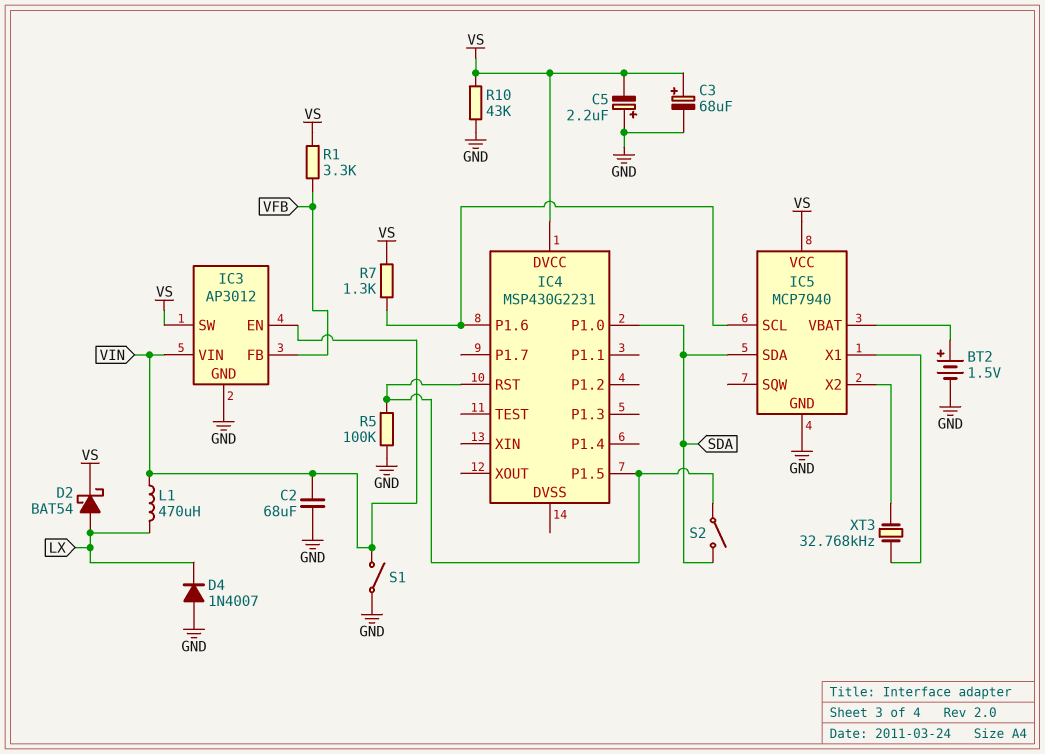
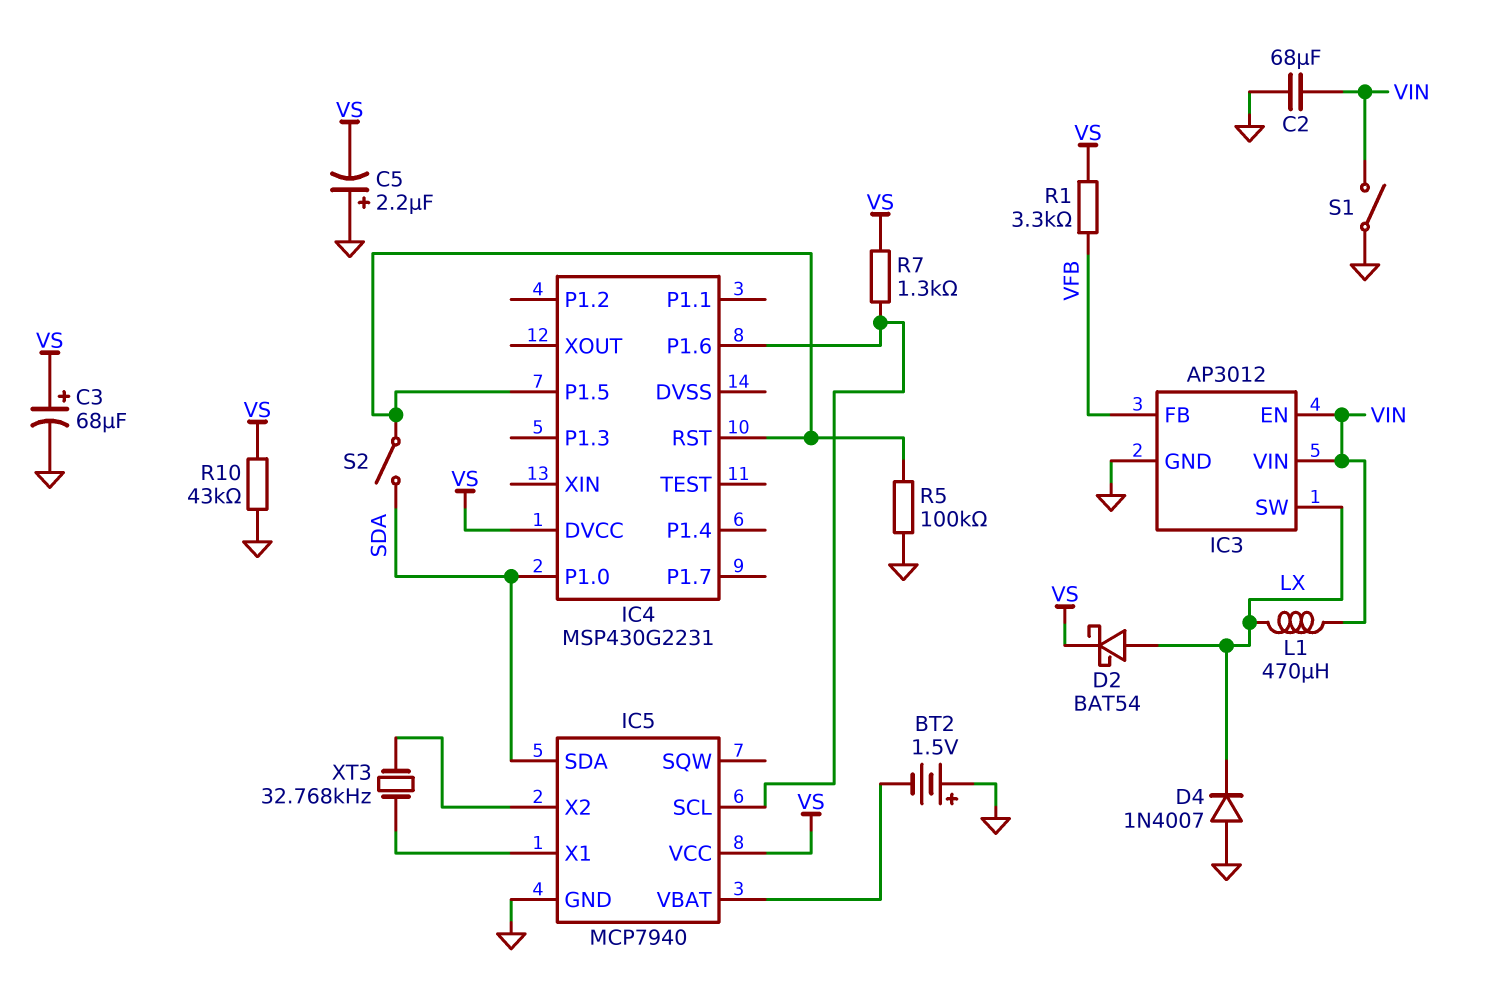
BT2: 1.5V (plus IC5/VBAT, minus GND) -> 1.5V (plus GND, minus IC5/VBAT)
IC3 pin SW: VS -> LX

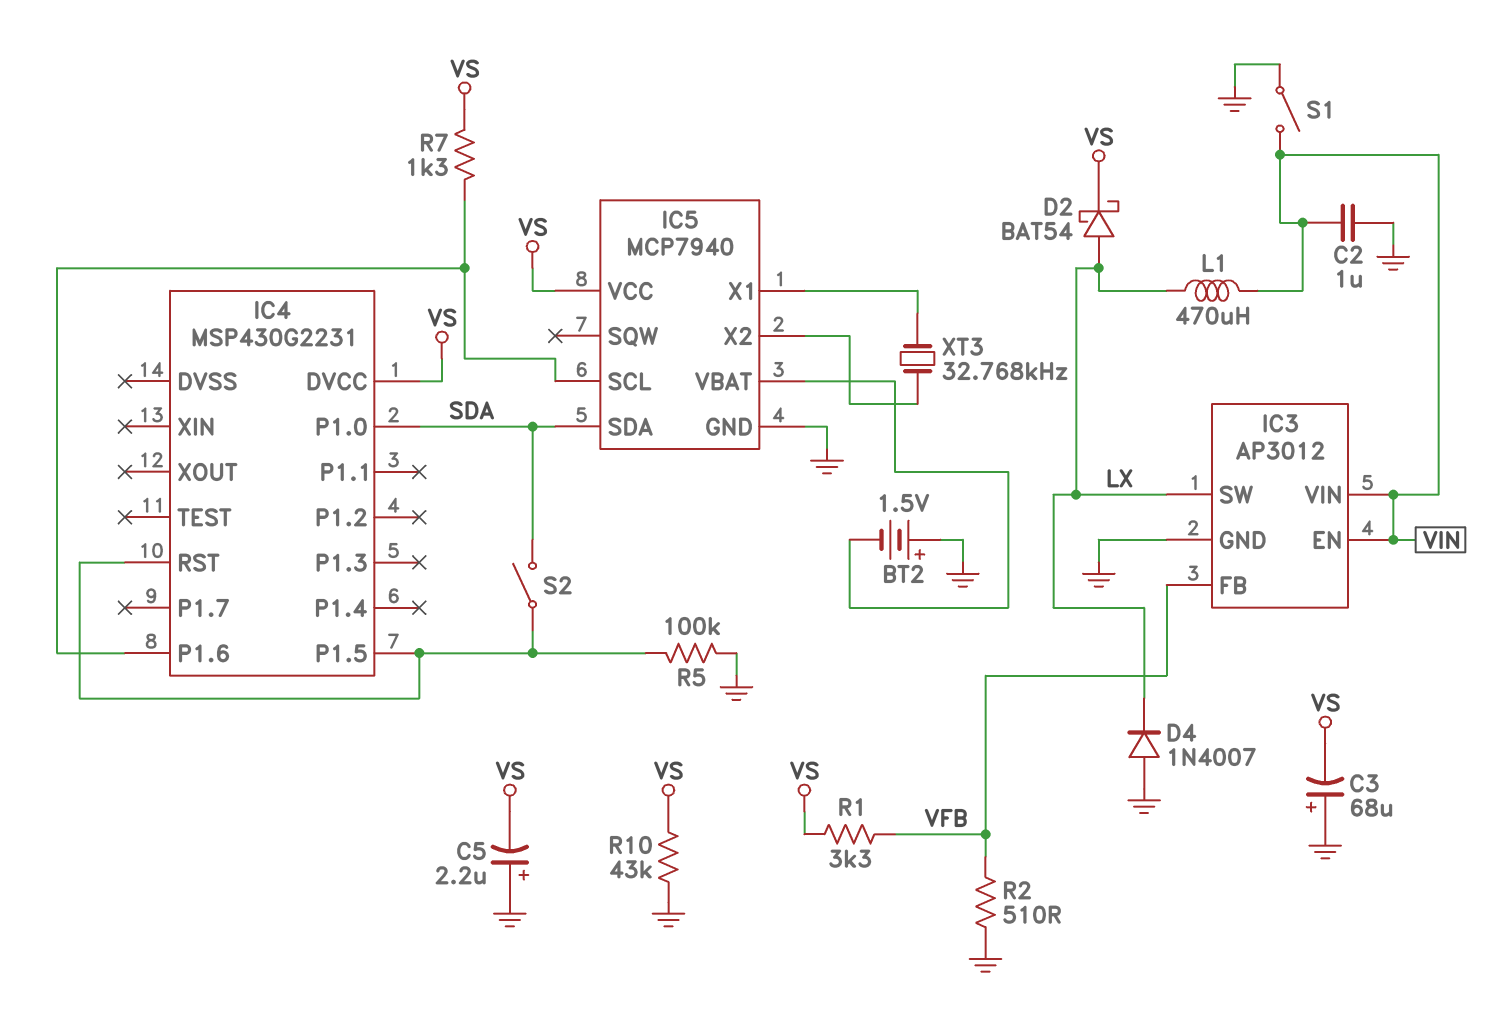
C2: 68uF (GND, VIN) -> 1uF (GND, VIN)
C3: 68uF (plus VS, minus GND) -> 68uF (plus GND, minus VS)
R2: none -> 510 (GND, VFB)

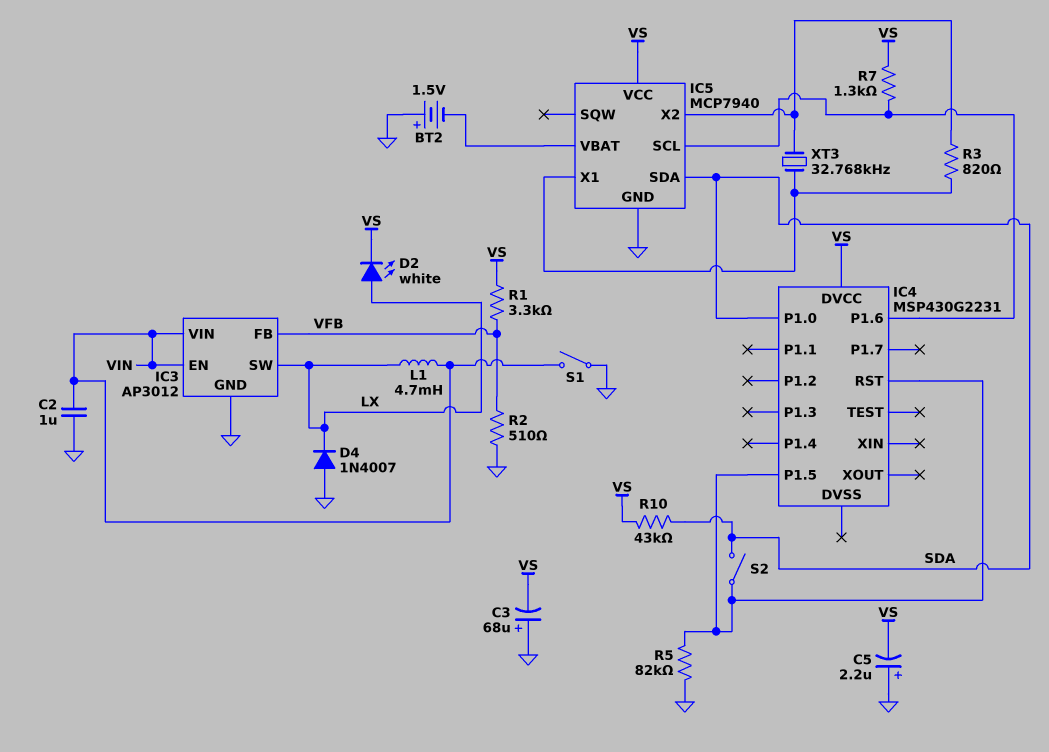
D2: schottky BAT54 (A LX, K VS) -> LED white (A LX, K VS)
L1: 470uH (LX, VIN) -> 4.7mH (LX, VIN)
R3: none -> 820 (IC5/X1, IC5/X2)
R5: 100k (GND, IC4/P1.5) -> 82k (GND, IC4/P1.5)
R10: 43k (GND, VS) -> 43k (SDA, VS)

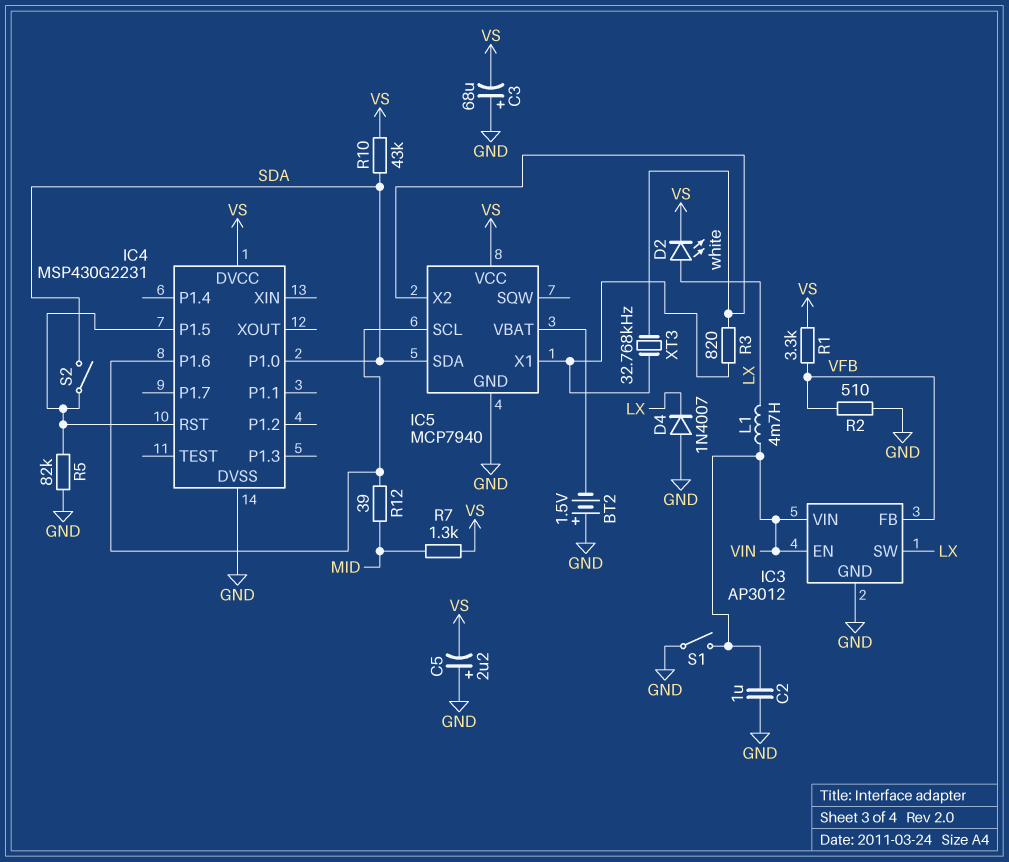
IC4 pin DVSS: none -> GND
R7: 1.3k (IC4/P1.6, VS) -> 1.3k (MID, VS)
R12: none -> 39 (IC4/P1.6, MID)

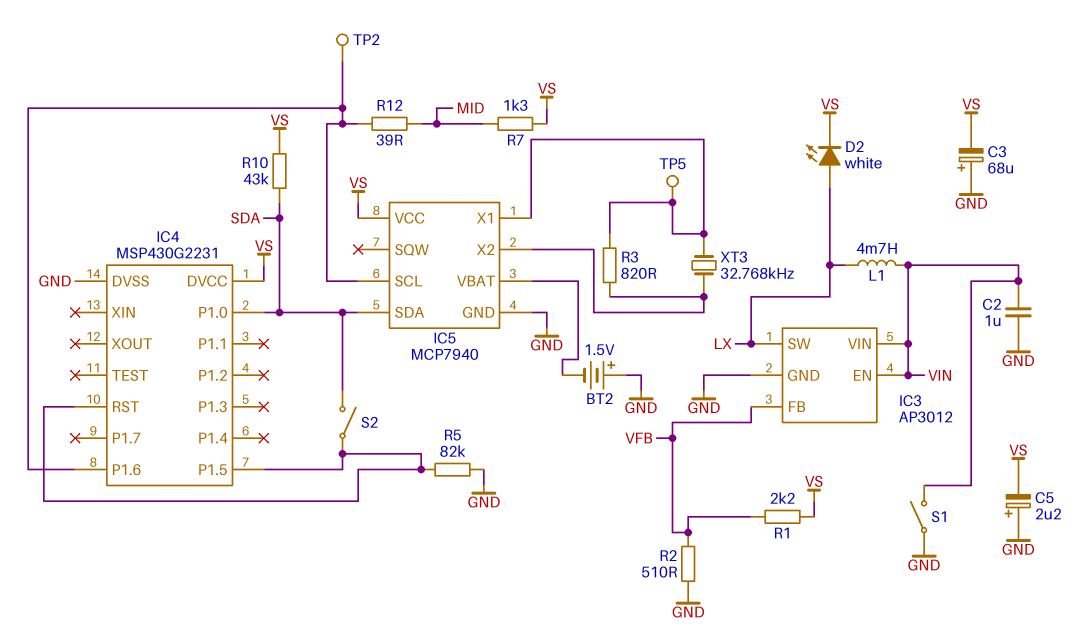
D4: diode 1N4007 (A GND, K LX) -> none
R1: 3.3k (VFB, VS) -> 2.2k (VFB, VS)
TP2: none -> test point (IC4/P1.6)
TP5: none -> test point (IC5/X1)

